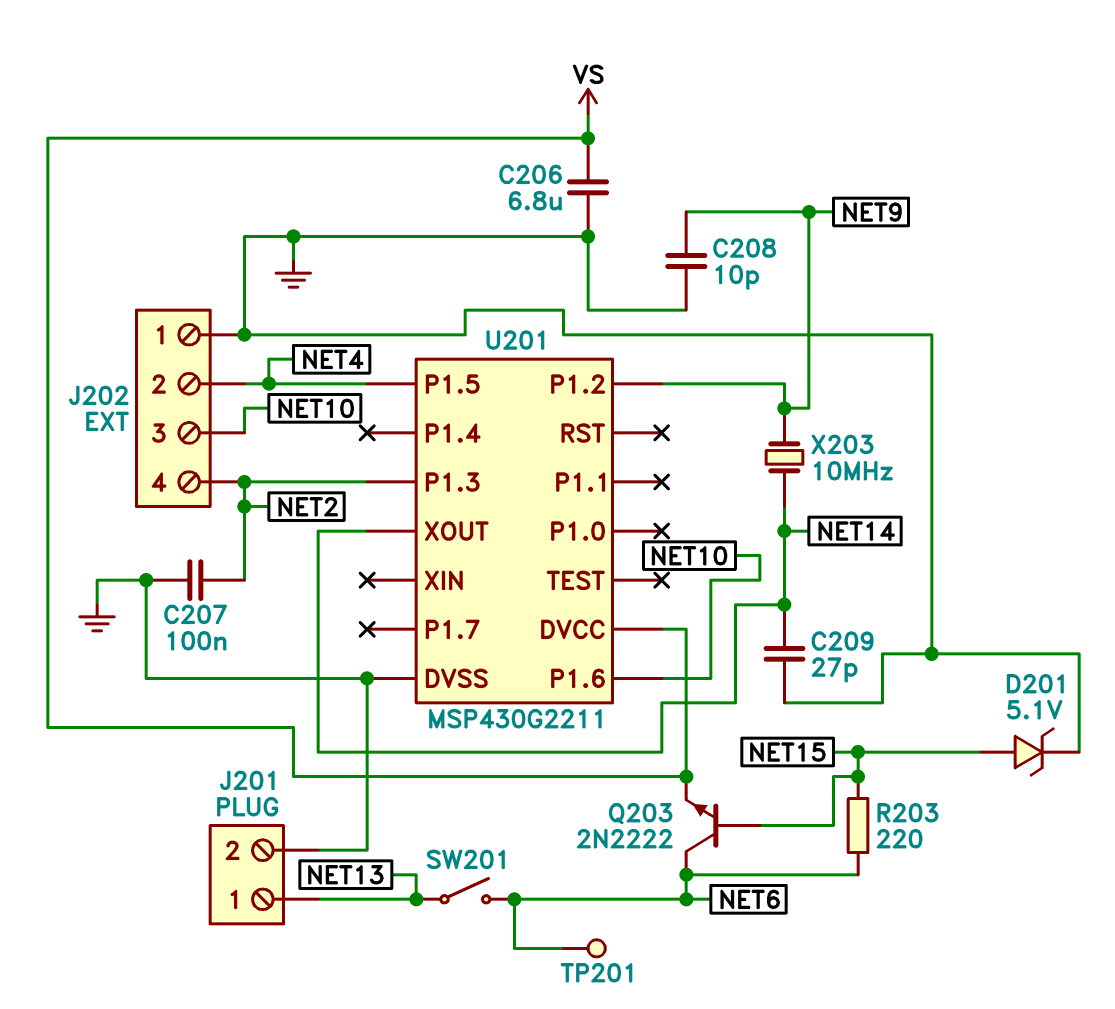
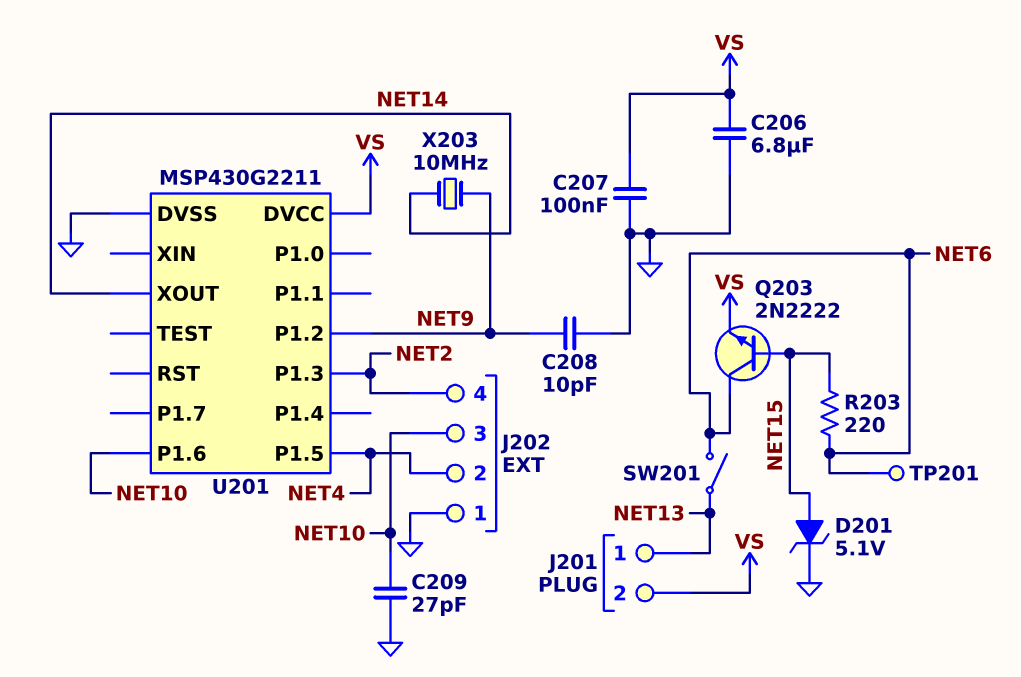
C207: 100nF (GND, NET2) -> 100nF (GND, VS)
C209: 27pF (GND, NET14) -> 27pF (GND, NET10)
J201 pin 2: GND -> VS

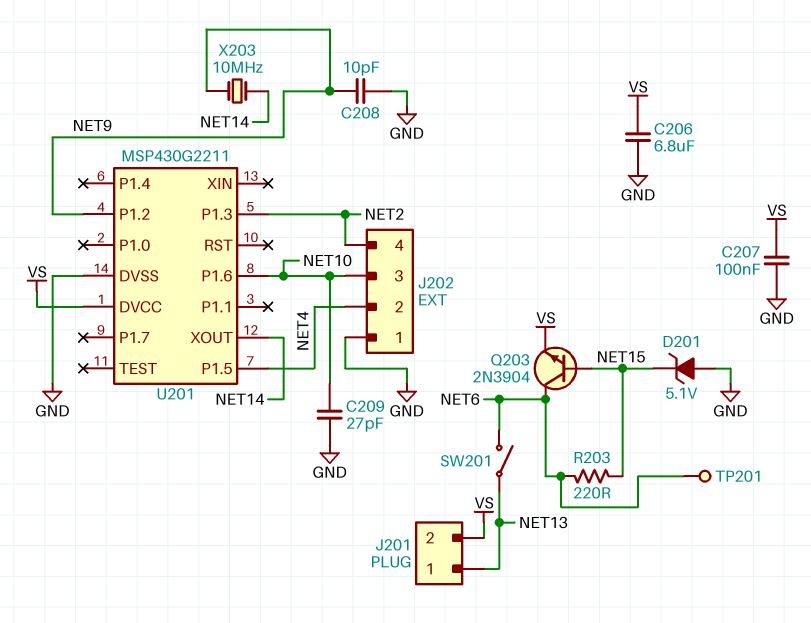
D201: zener 5.1V (A NET15, K GND) -> zener 5.1V (A GND, K NET15)
Q203: NPN 2N2222 (B NET15, C NET6, E VS) -> NPN 2N3904 (B NET15, C NET6, E VS)

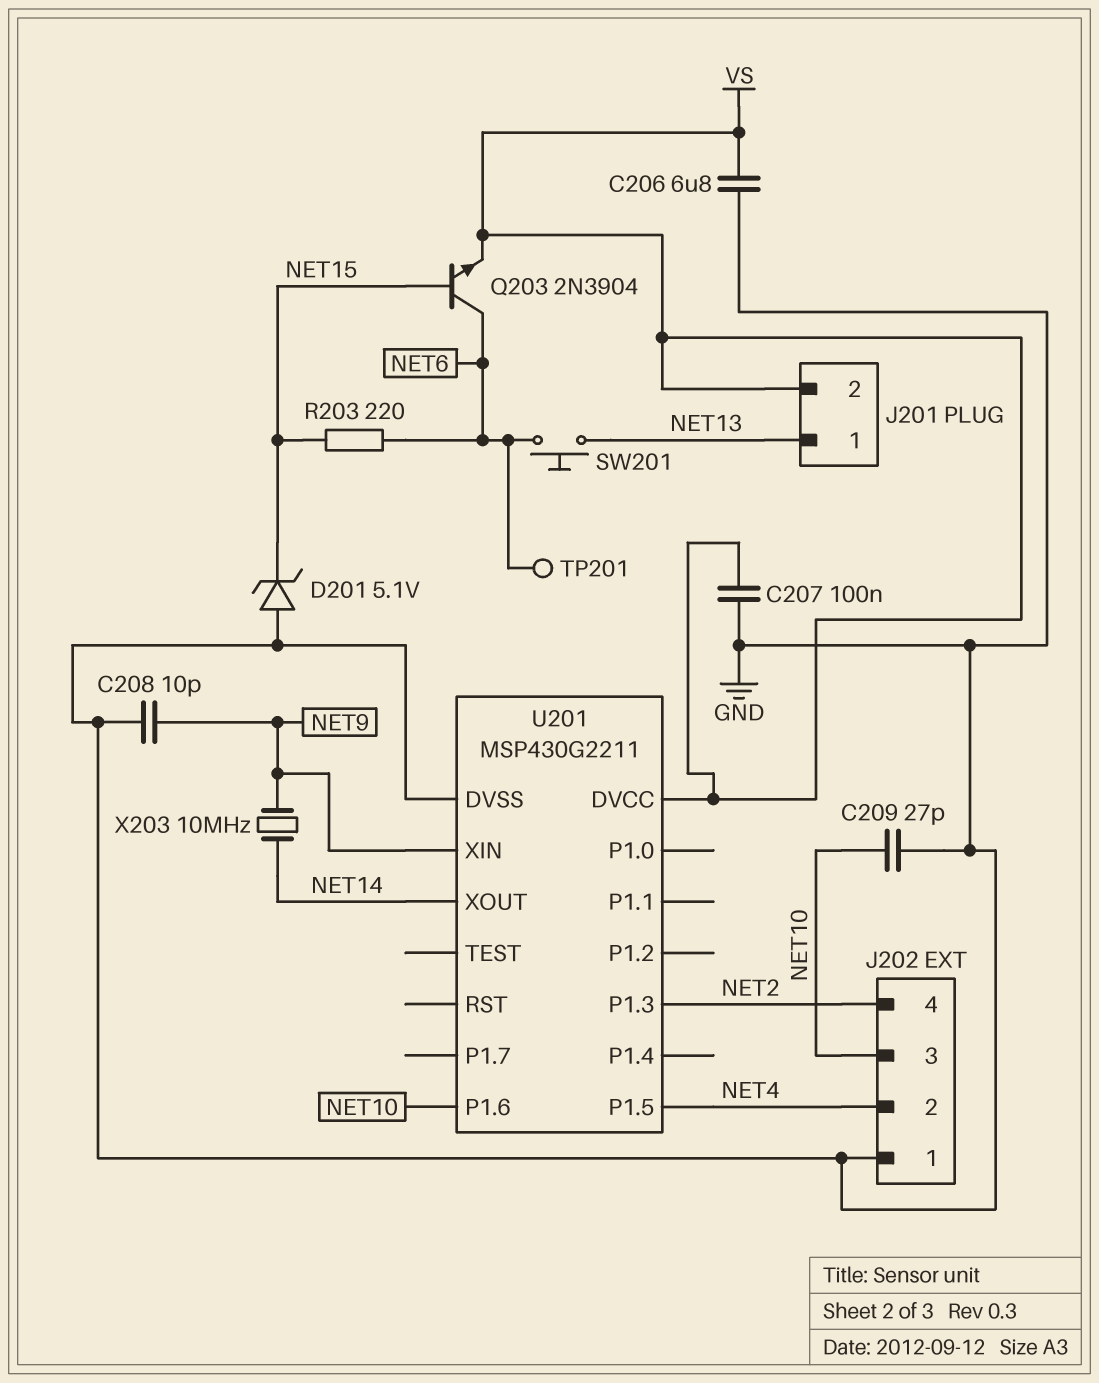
SW201: switch (NET6, NET13) -> button (NET6, NET13)
U201 pin P1.2: NET9 -> none
U201 pin XIN: none -> NET9

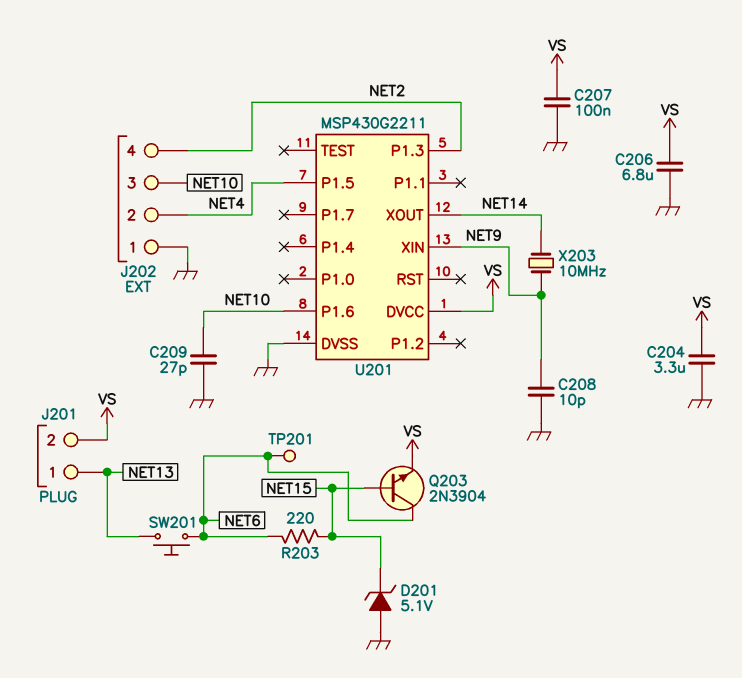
C204: none -> 3.3uF (GND, VS)

